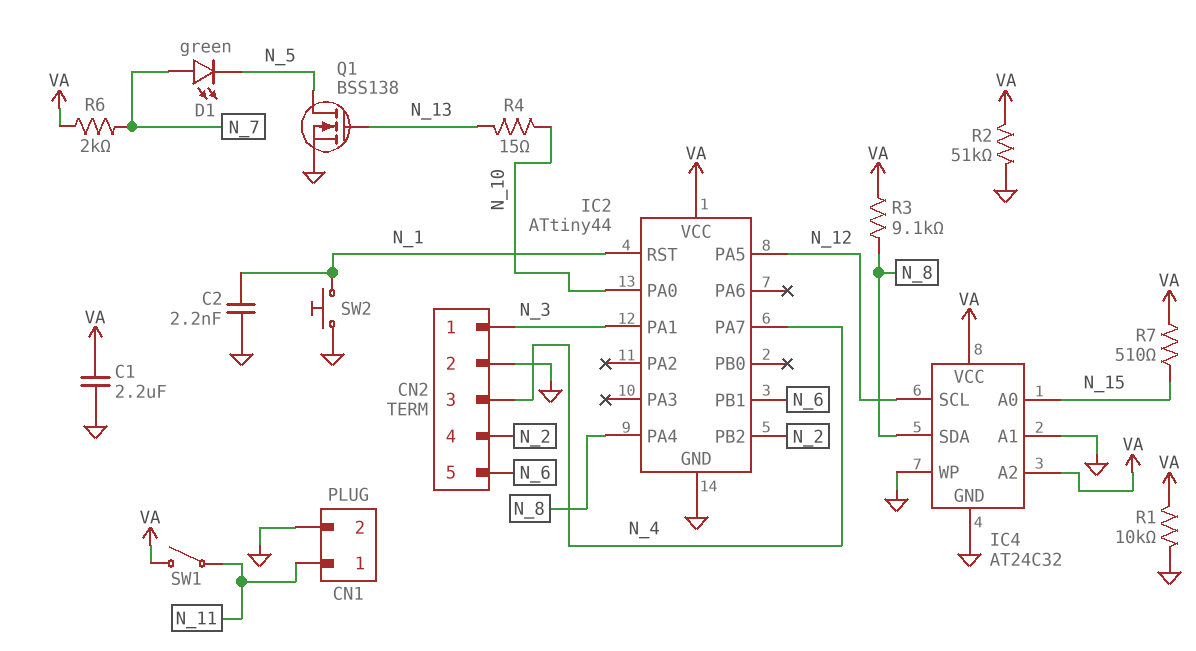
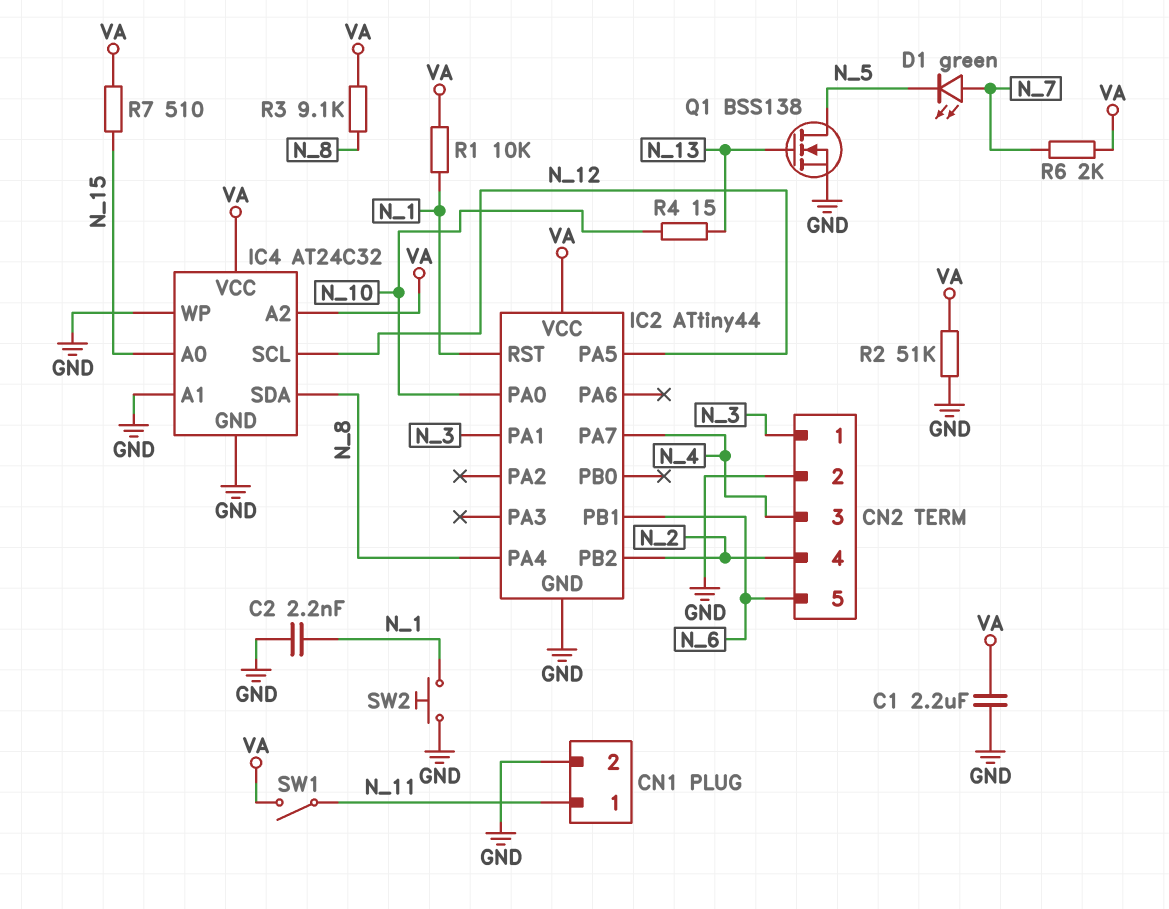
R1: 10k (GND, VA) -> 10k (N_1, VA)

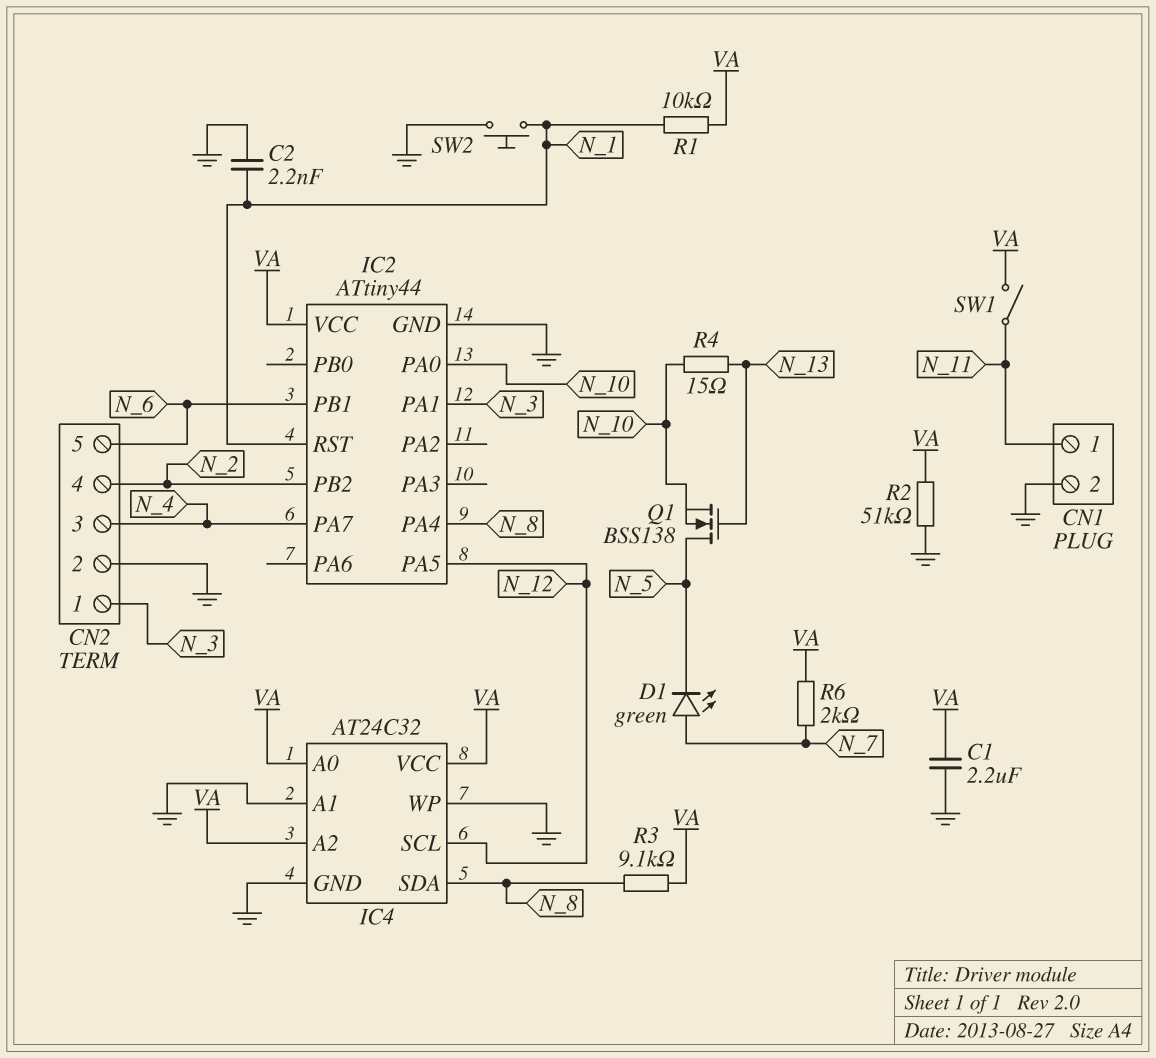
IC4 pin A0: N_15 -> VA
Q1: NMOS BSS138 (G N_13, D N_5, S GND) -> NMOS BSS138 (G N_13, D N_5, S N_10)
R7: 510 (N_15, VA) -> none

